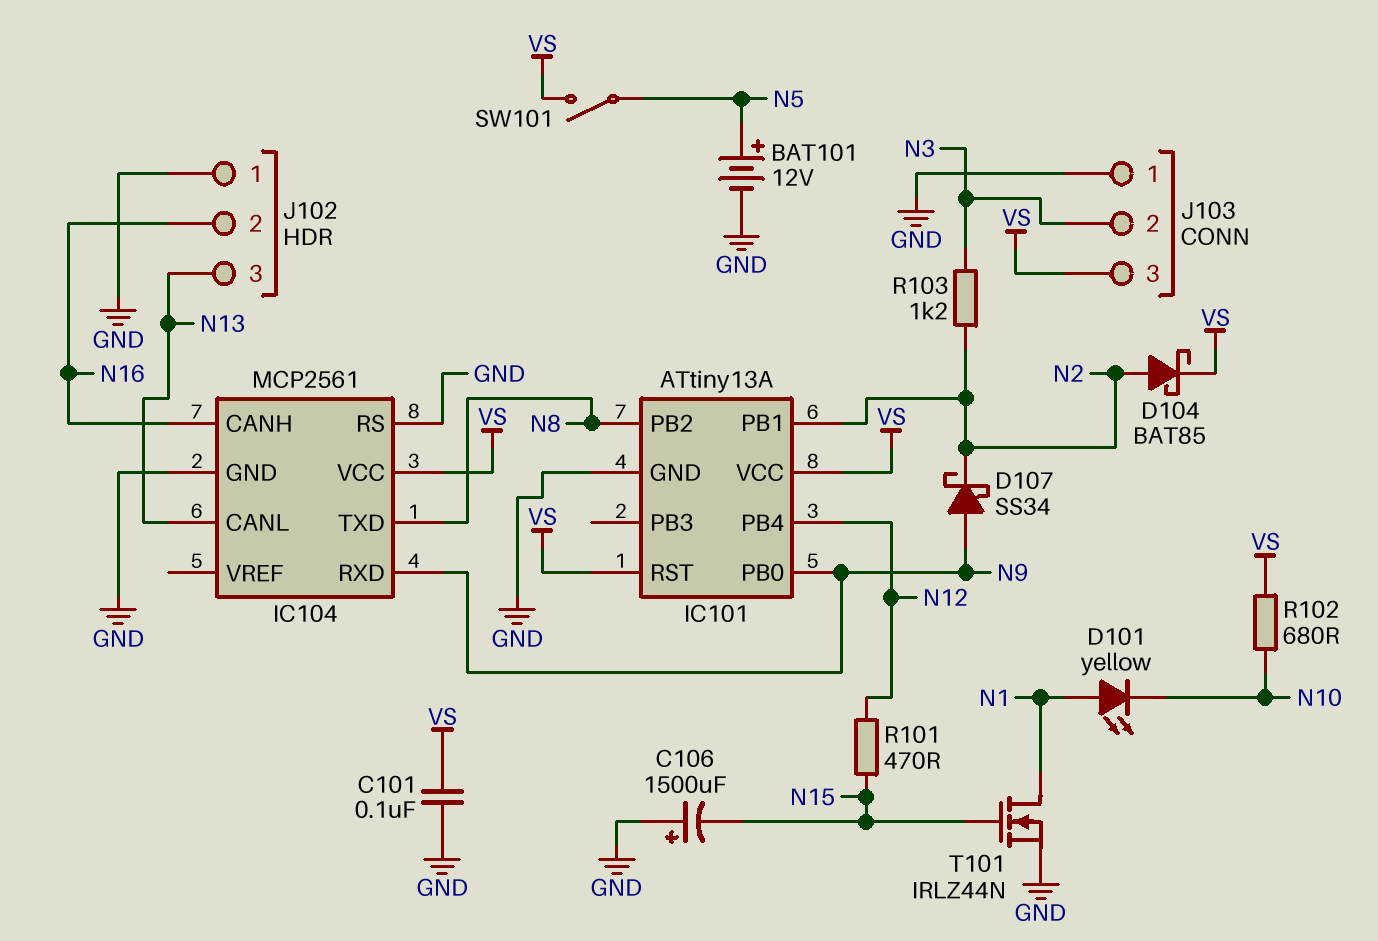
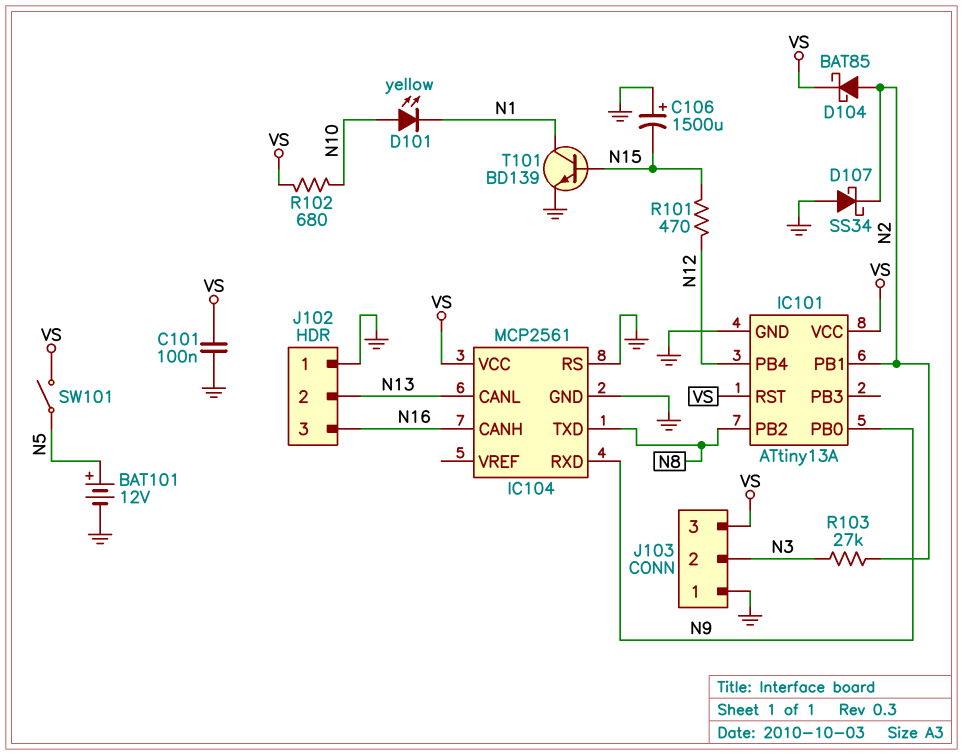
D101: LED yellow (A N1, K N10) -> LED yellow (A N10, K N1)
D107: schottky SS34 (A N9, K N2) -> schottky SS34 (A GND, K N2)
J102 pin 2: N16 -> N13
J102 pin 3: N13 -> N16
R103: 1.2k (N2, N3) -> 27k (N2, N3)
T101: NMOS IRLZ44N (G N15, D N1, S GND) -> NPN BD139 (B N15, C N1, E GND)

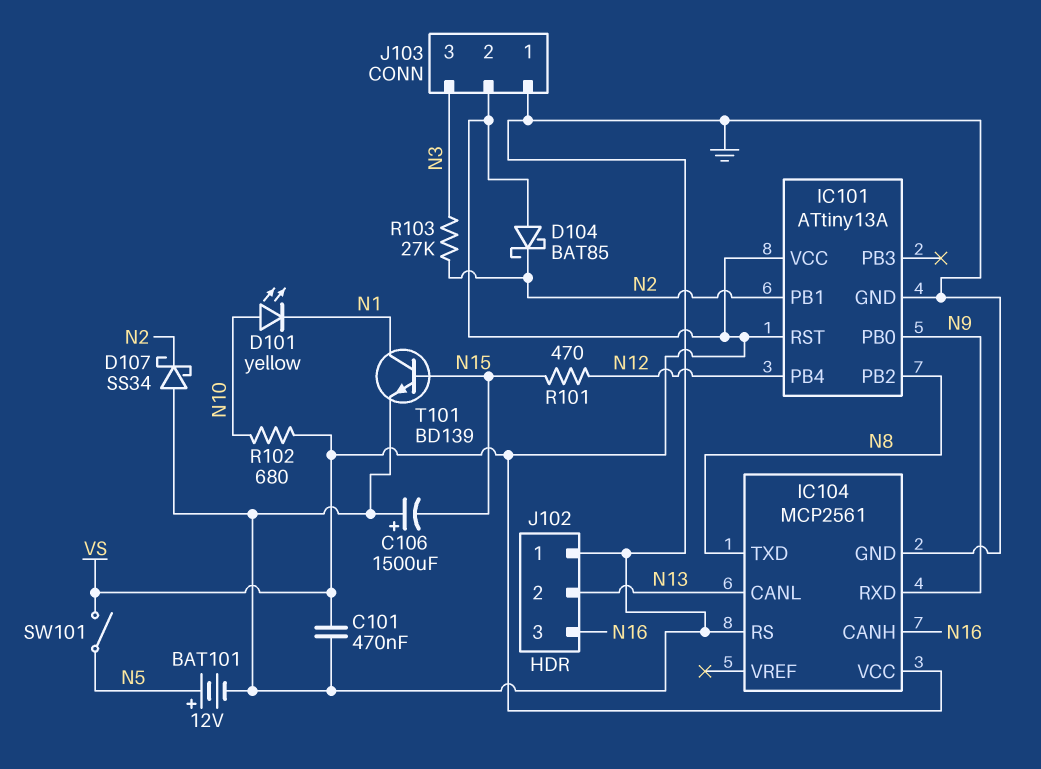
C101: 100nF (GND, VS) -> 470nF (GND, VS)
D104: schottky BAT85 (A N2, K VS) -> schottky BAT85 (A VS, K N2)
J103 pin 2: N3 -> VS
J103 pin 3: VS -> N3

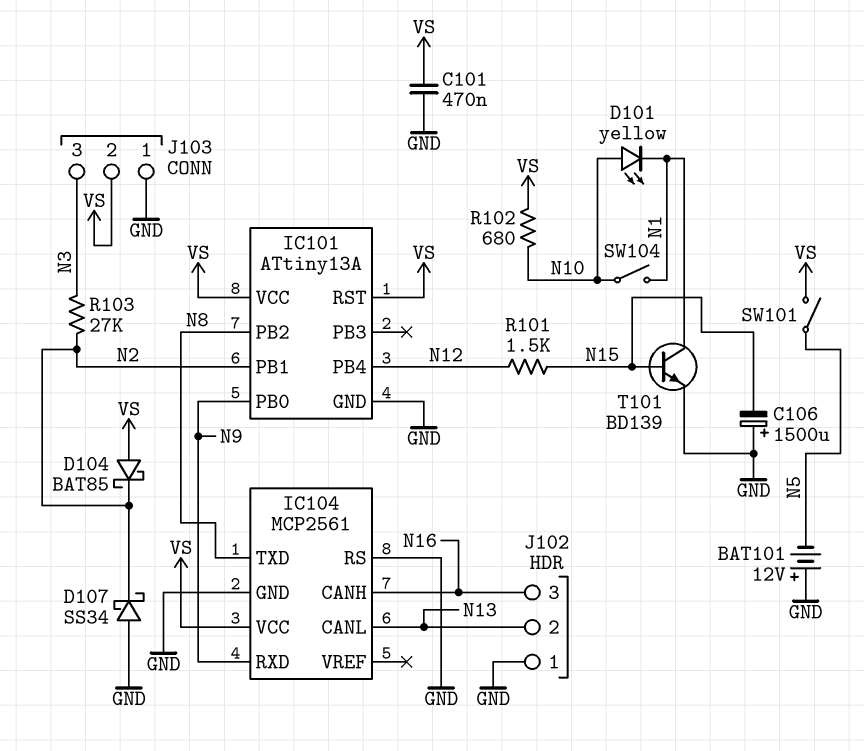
BAT101: 12V (plus N5, minus GND) -> 12V (plus GND, minus N5)
R101: 470 (N12, N15) -> 1.5k (N12, N15)
SW104: none -> switch (N1, N10)

